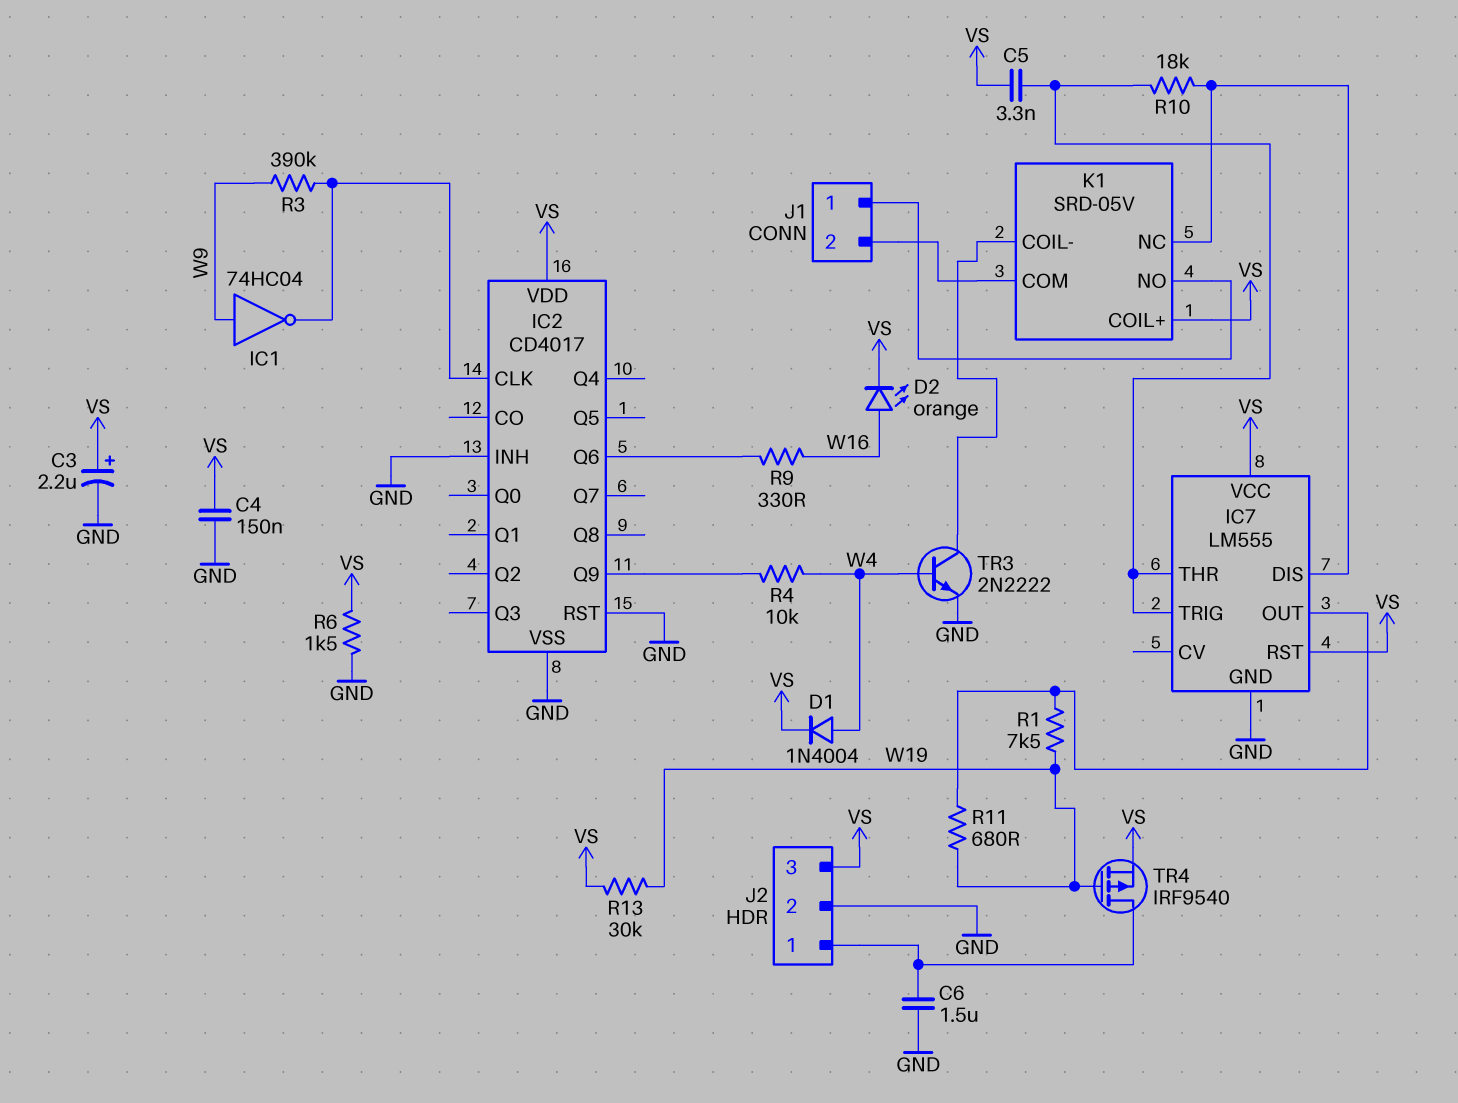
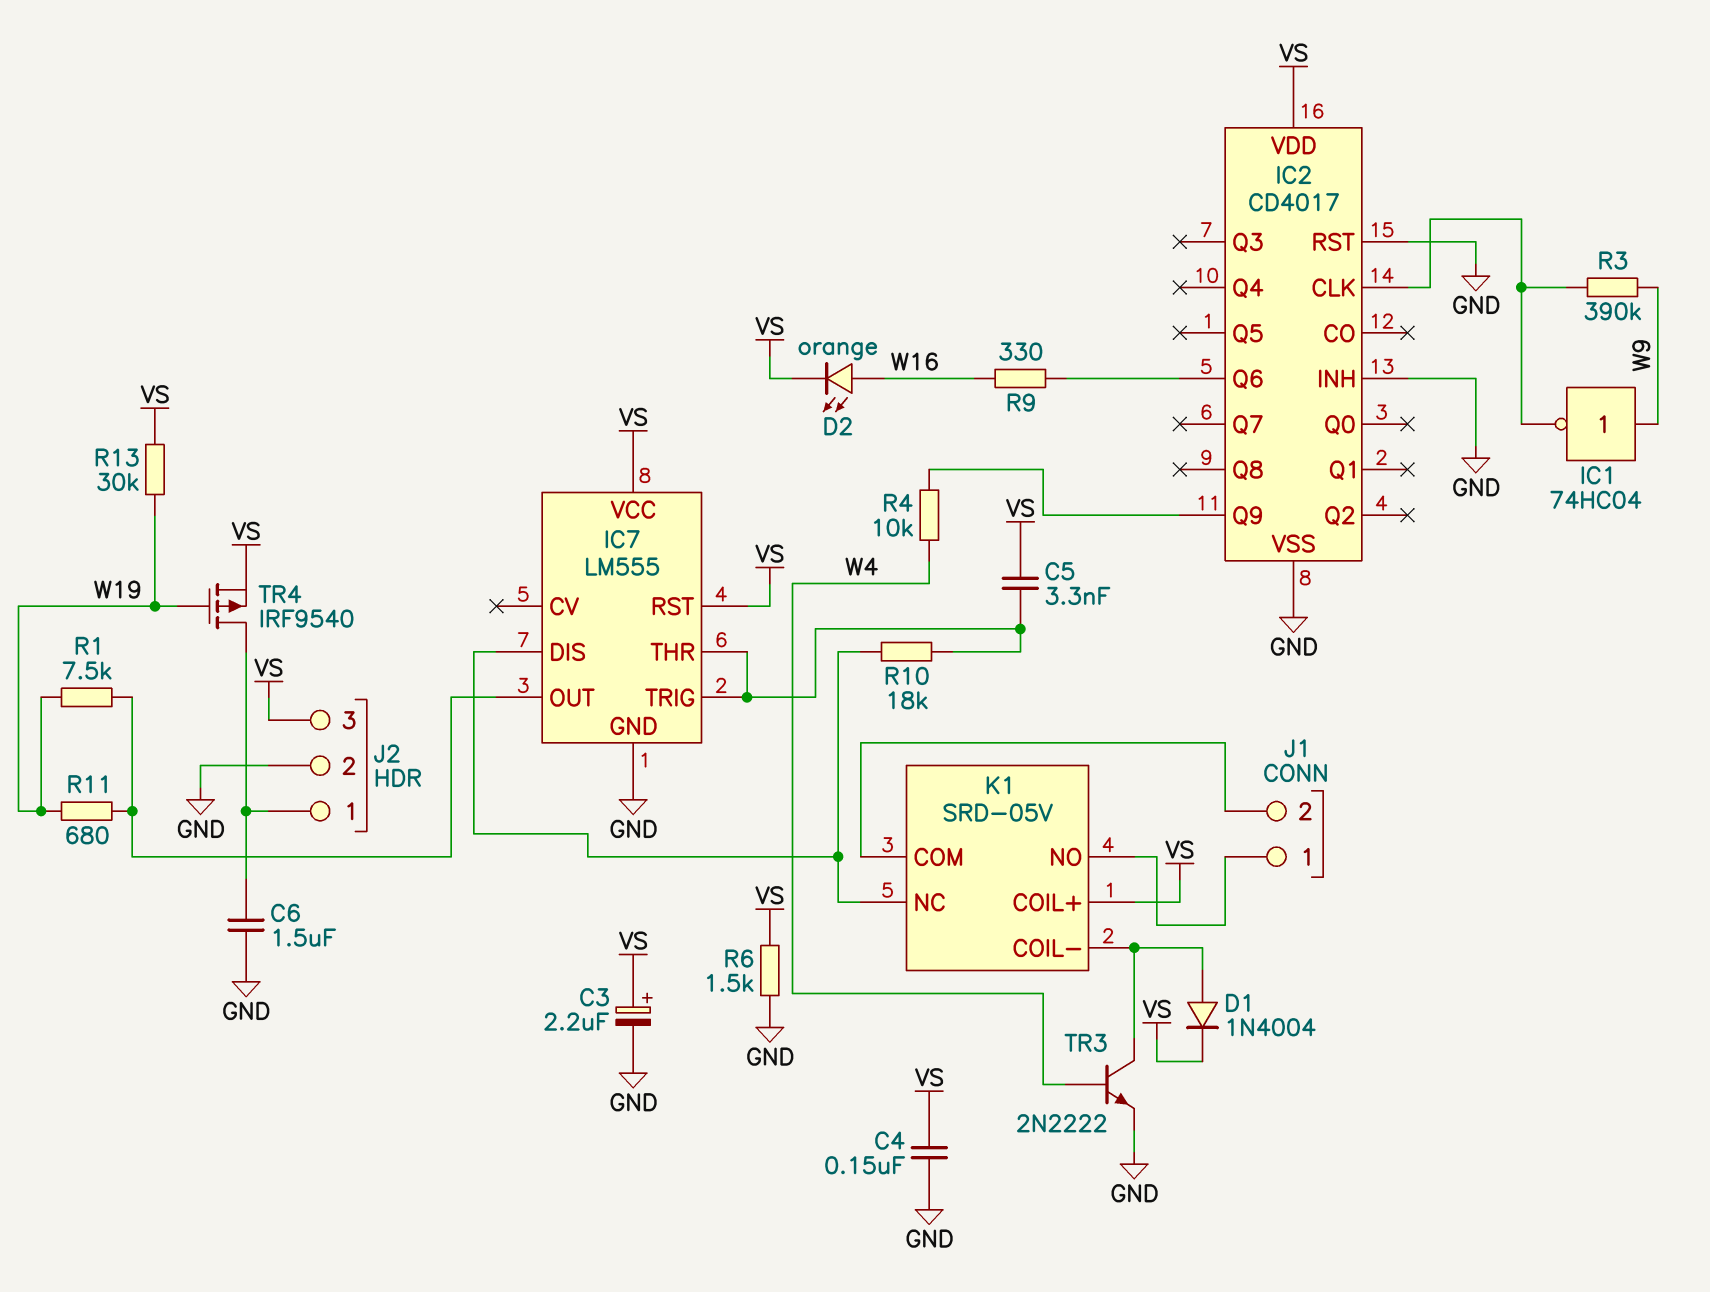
D1: diode 1N4004 (A W4, K VS) -> diode 1N4004 (A K1/COIL-, K VS)

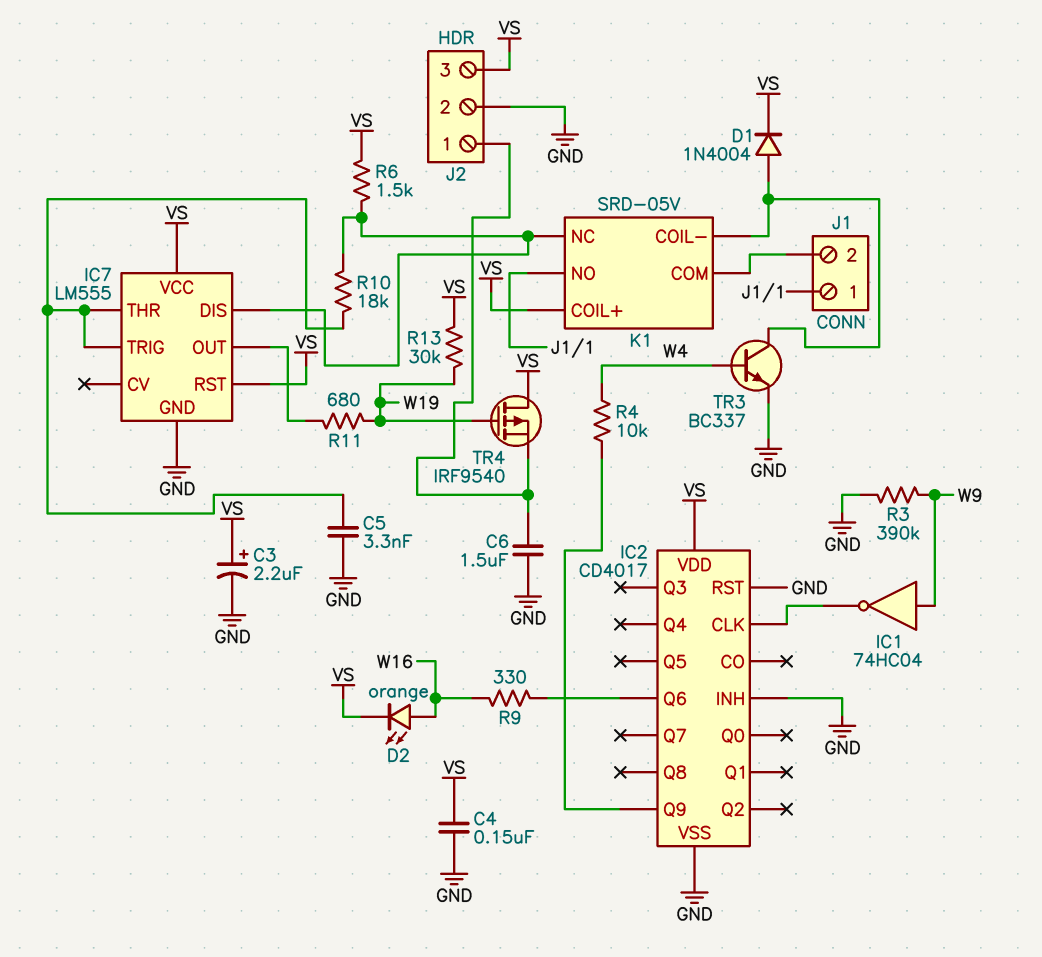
C5: 3.3nF (IC7/THR, VS) -> 3.3nF (GND, IC7/THR)
R1: 7.5k (IC7/OUT, W19) -> none
R3: 390k (IC2/CLK, W9) -> 390k (GND, W9)
R6: 1.5k (GND, VS) -> 1.5k (IC7/DIS, VS)
TR3: NPN 2N2222 (B W4, C K1/COIL-, E GND) -> NPN BC337 (B W4, C K1/COIL-, E GND)
TR4: PMOS IRF9540 (G W19, D J2/1, S VS) -> PMOS IRF9540 (G W19, D VS, S J2/1)

